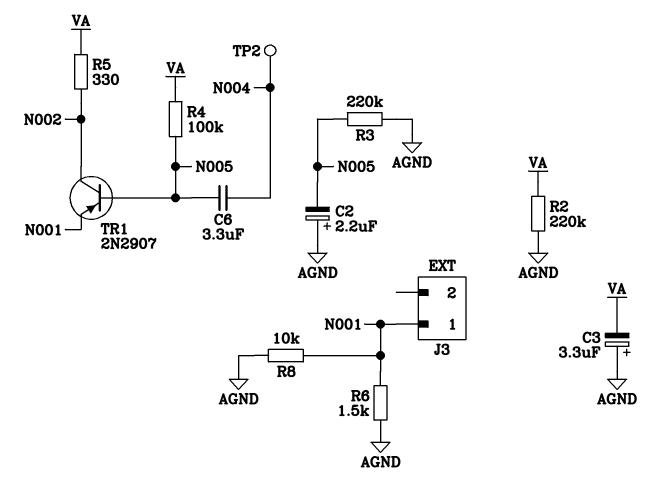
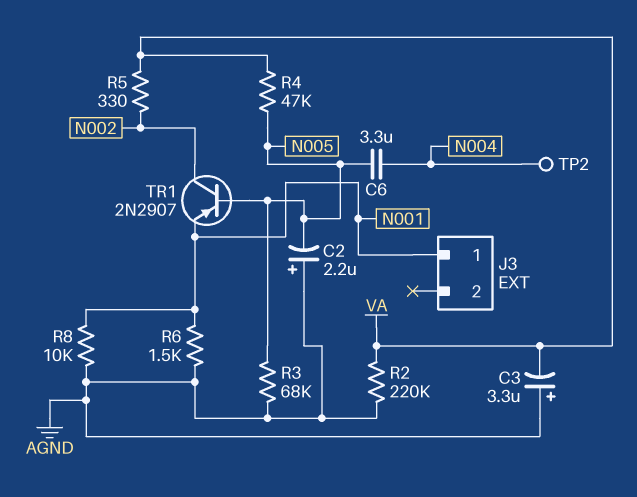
R3: 220k (AGND, N005) -> 68k (AGND, N005)
R4: 100k (N005, VA) -> 47k (N005, VA)

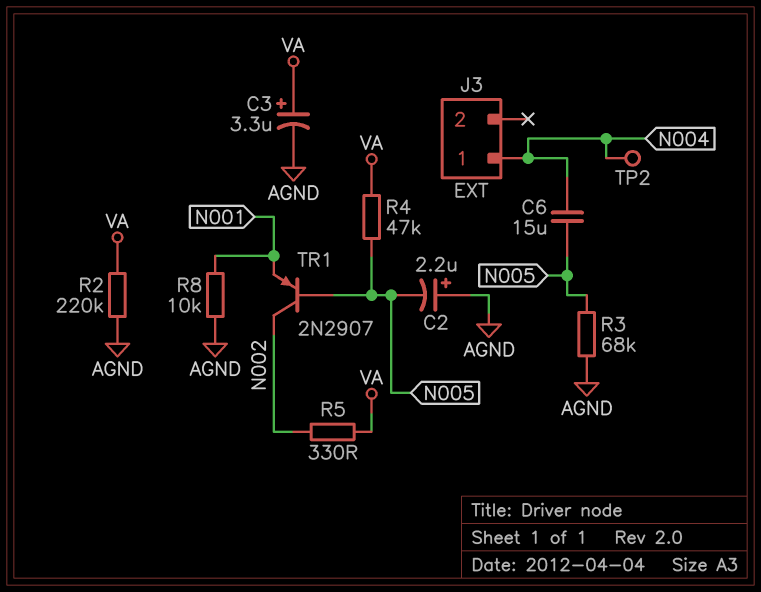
C3: 3.3uF (plus AGND, minus VA) -> 3.3uF (plus VA, minus AGND)
C6: 3.3uF (N004, N005) -> 15uF (N004, N005)
J3 pin 1: N001 -> N004
R6: 1.5k (AGND, N001) -> none

